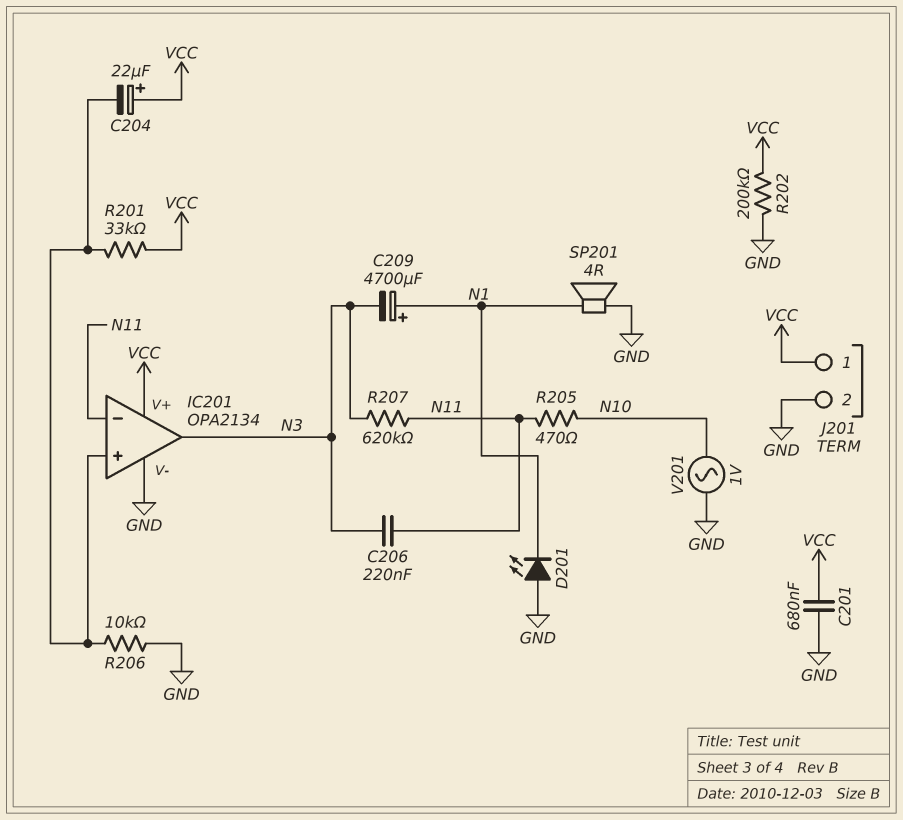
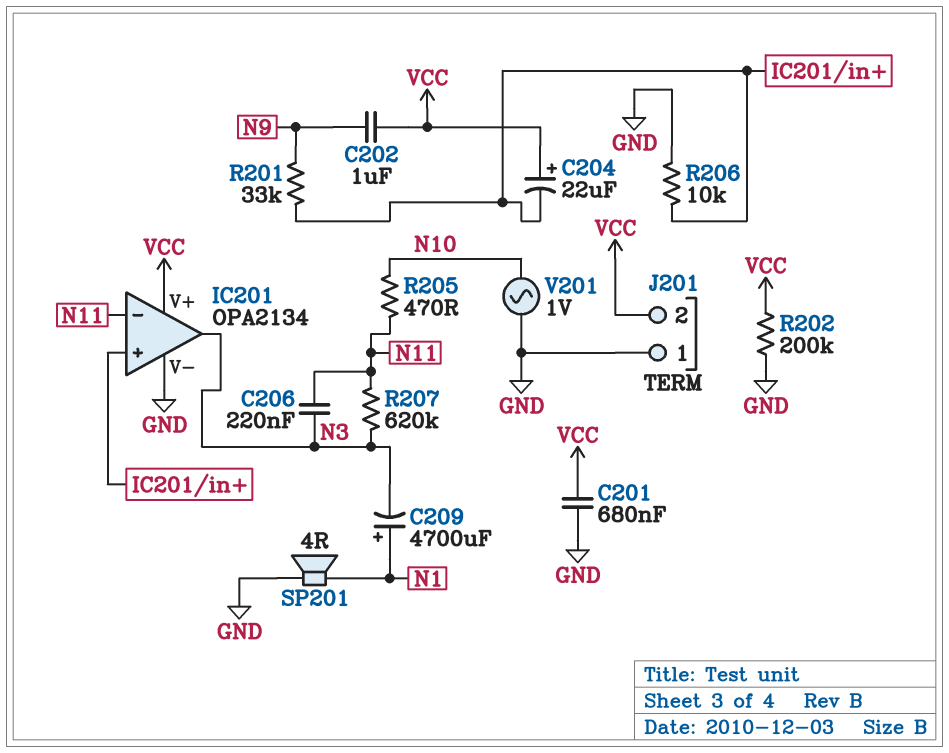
C202: none -> 1uF (N9, VCC)
D201: LED (A GND, K N1) -> none
J201 pin 1: VCC -> GND
J201 pin 2: GND -> VCC
R201: 33k (IC201/in+, VCC) -> 33k (IC201/in+, N9)

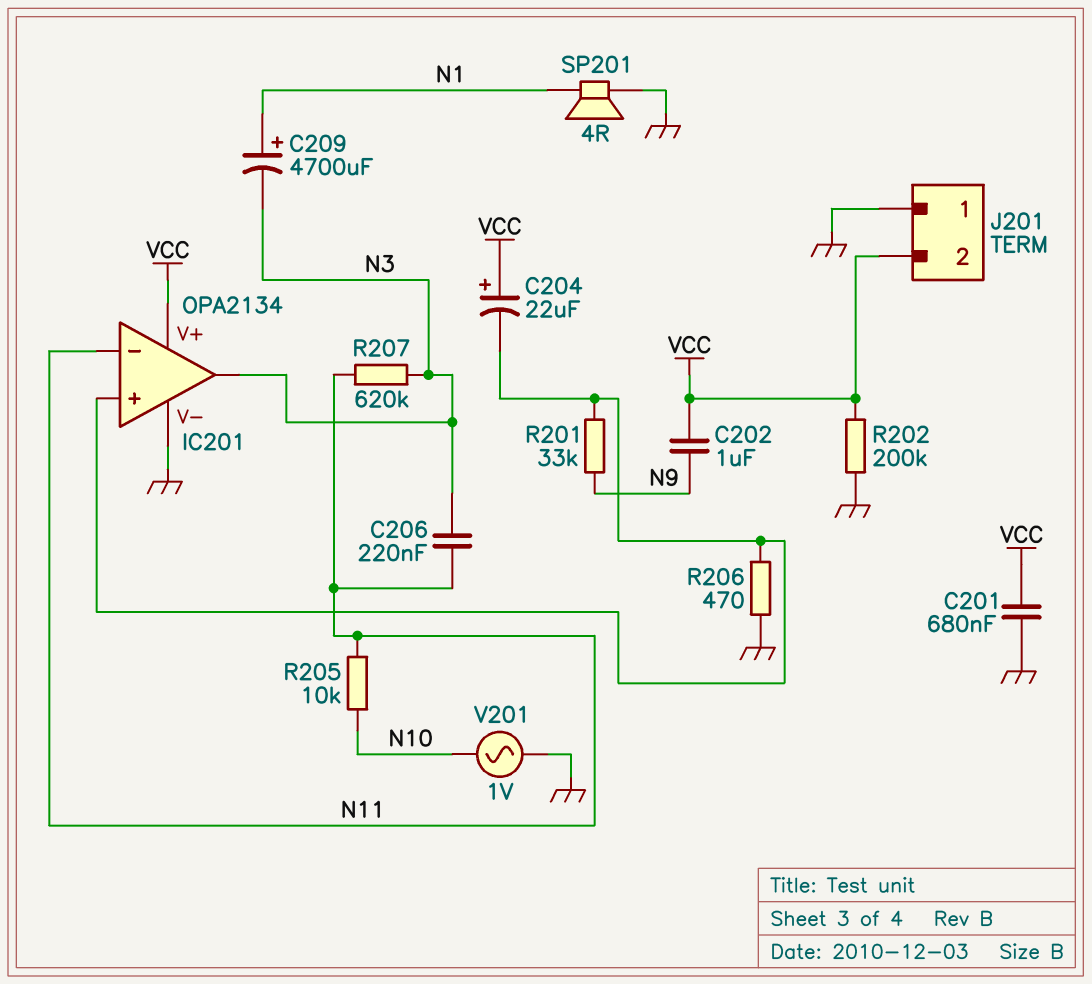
R205: 470 (N10, N11) -> 10k (N10, N11)
R206: 10k (GND, IC201/in+) -> 470 (GND, IC201/in+)

